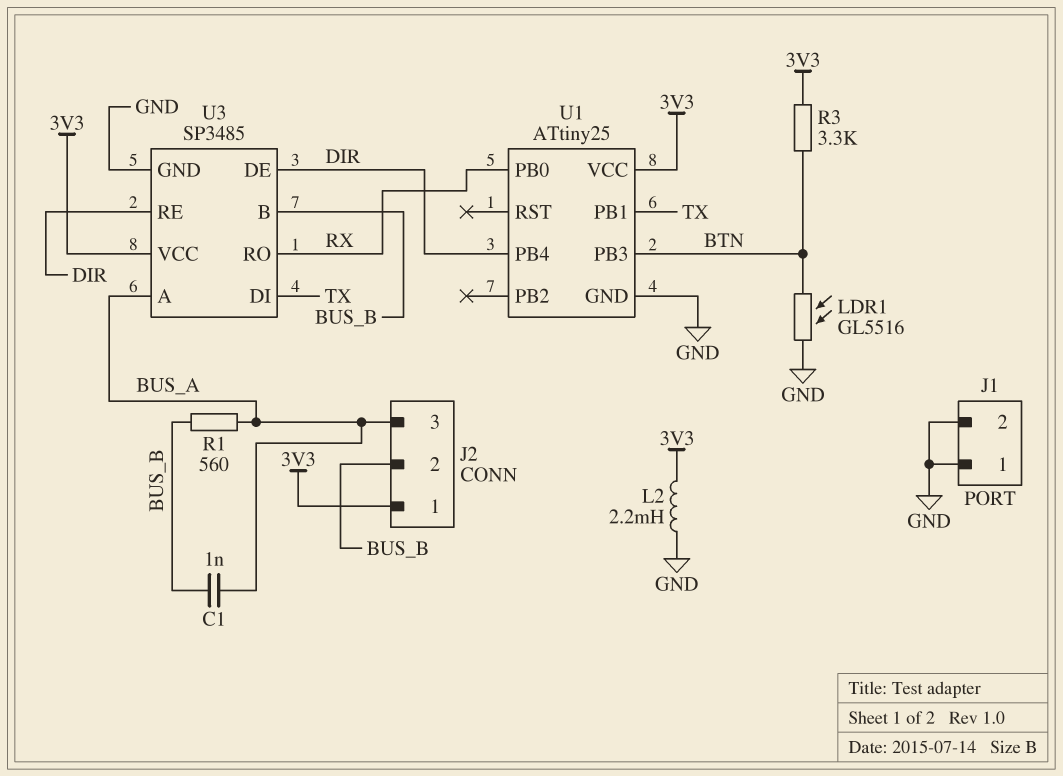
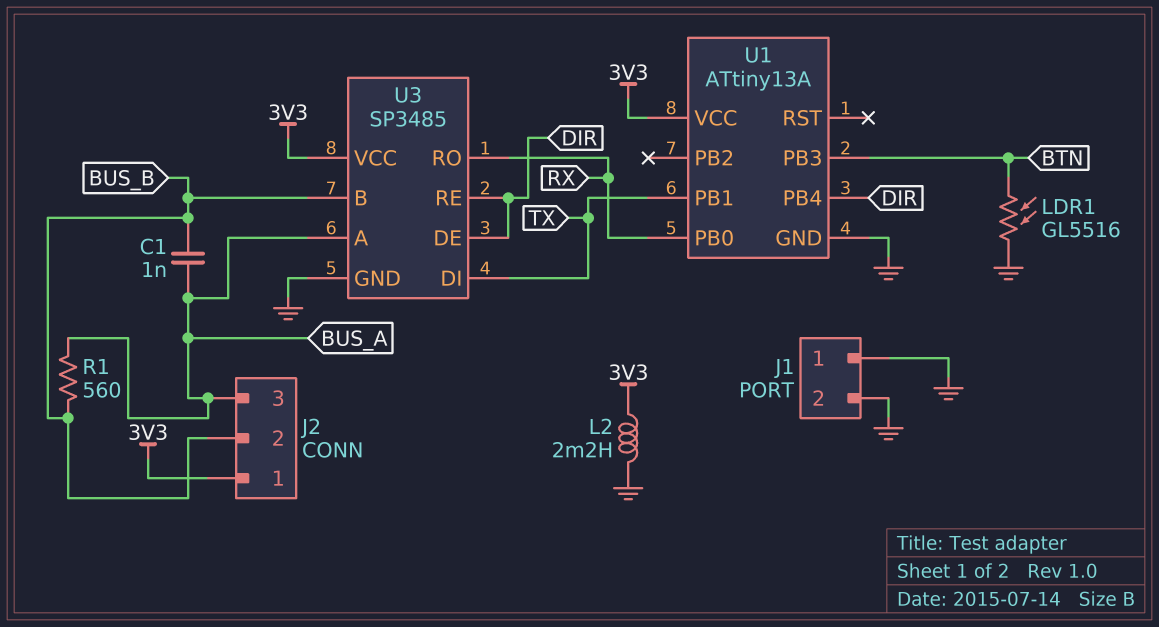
R3: 3.3k (3V3, BTN) -> none
U1: ATtiny25 -> ATtiny13A

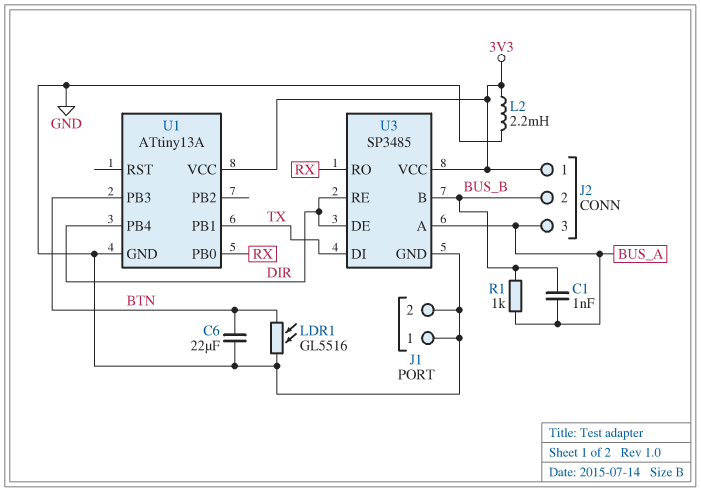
C6: none -> 22uF (BTN, GND)
R1: 560 (BUS_A, BUS_B) -> 1k (BUS_A, BUS_B)

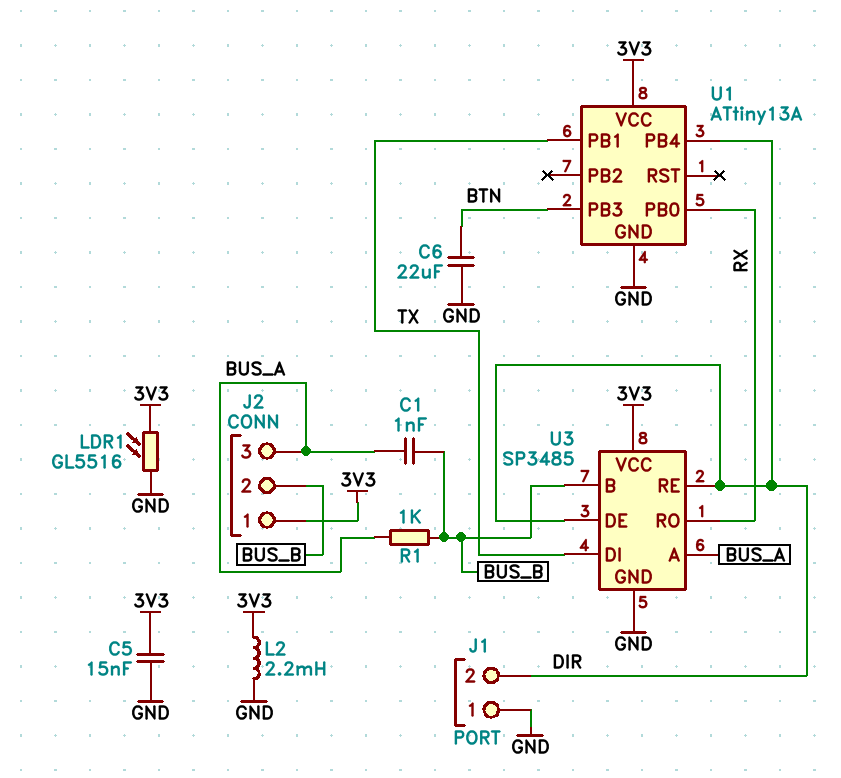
C5: none -> 15nF (3V3, GND)
J1 pin 2: GND -> DIR
LDR1: GL5516 (BTN, GND) -> GL5516 (3V3, GND)

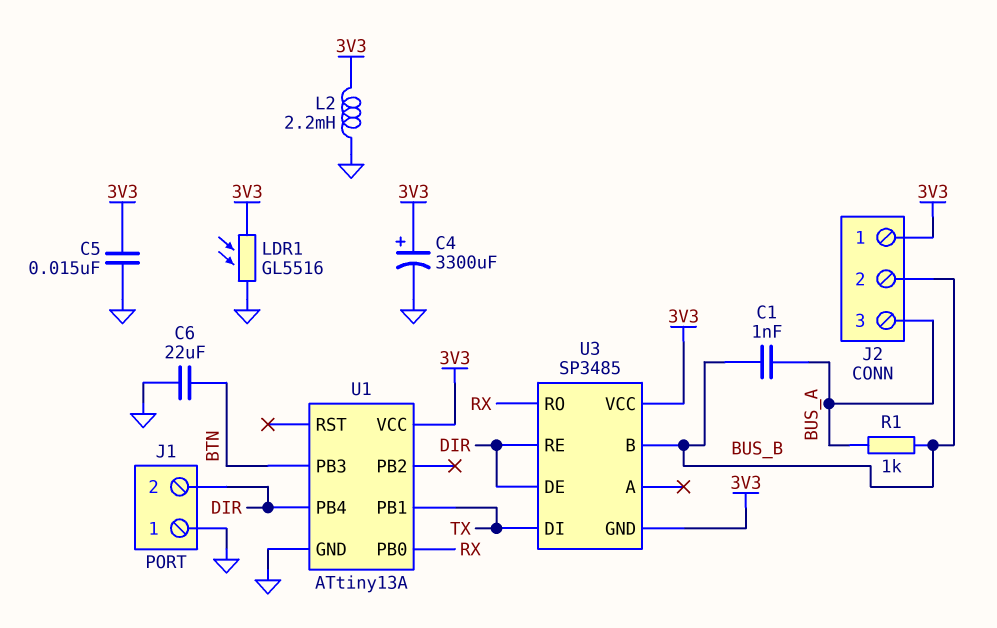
C4: none -> 3300uF (plus 3V3, minus GND)
U3 pin A: BUS_A -> none
U3 pin GND: GND -> 3V3

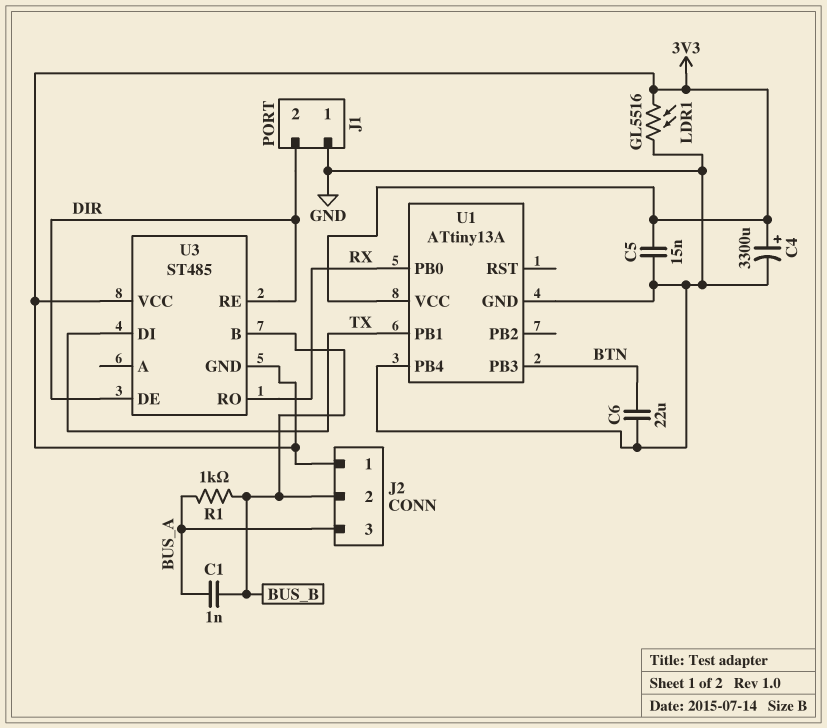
L2: 2.2mH (3V3, GND) -> none
U1 pin PB4: DIR -> GND
U3: SP3485 -> ST485

